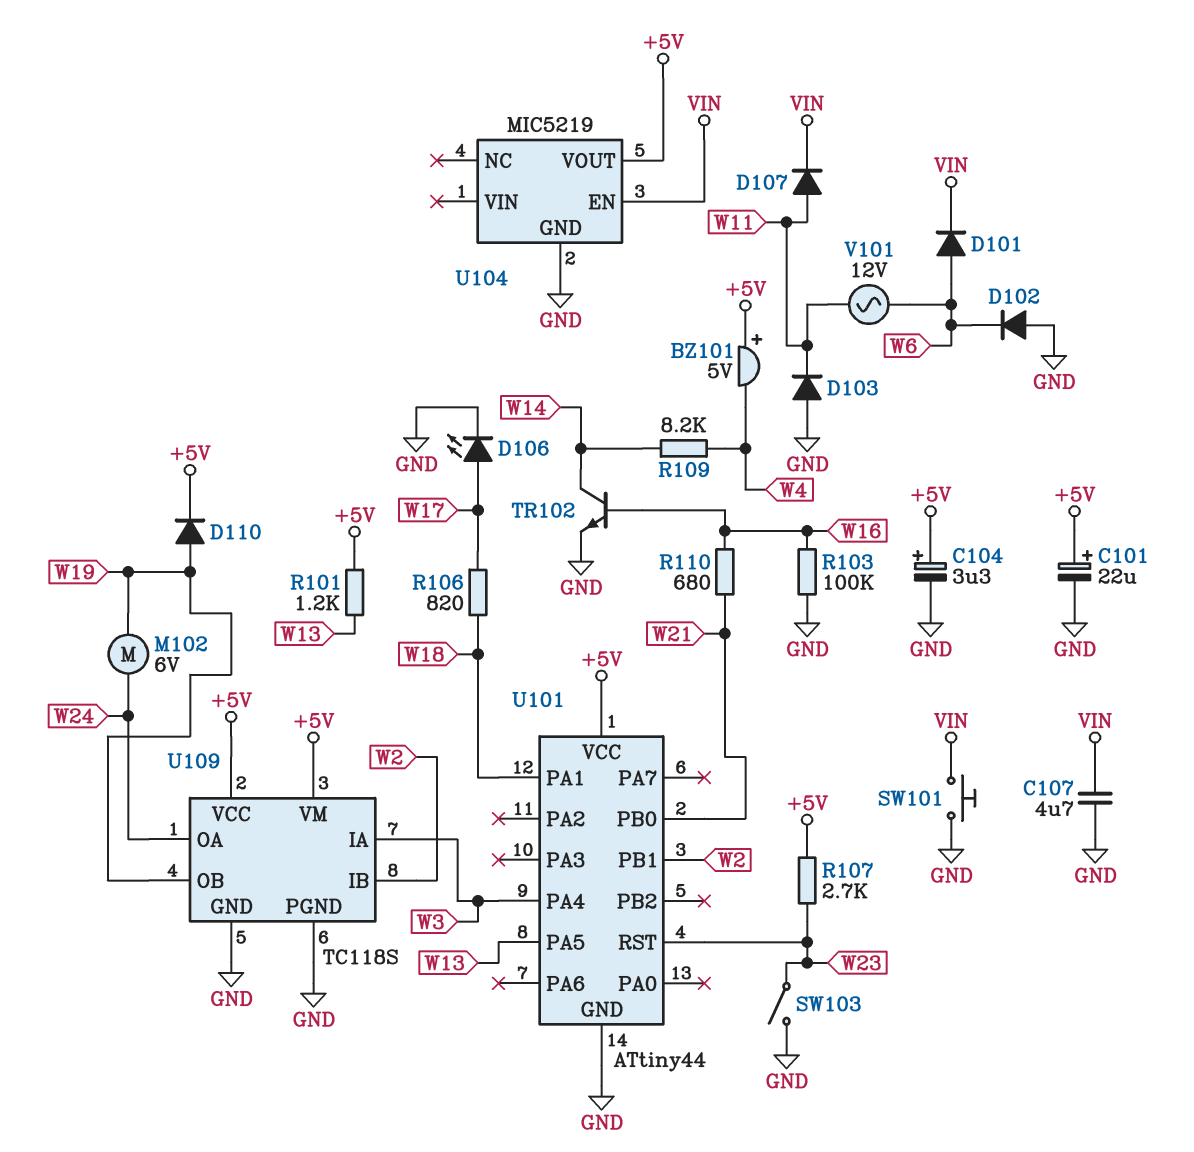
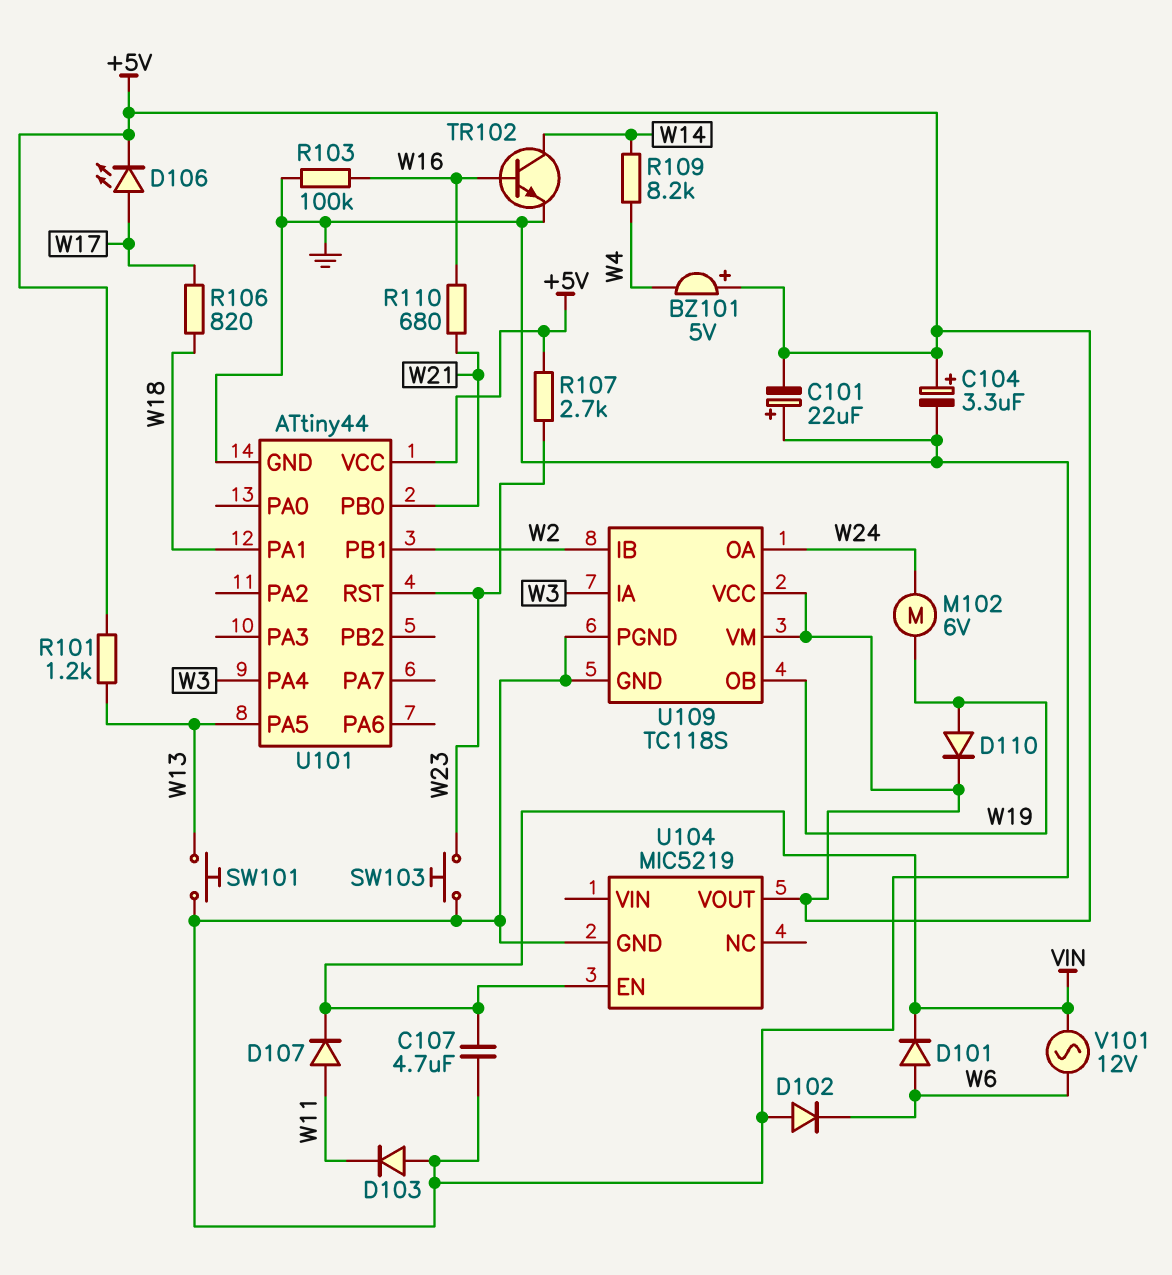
C101: 22uF (plus +5V, minus GND) -> 22uF (plus GND, minus +5V)
D106: LED (A W17, K GND) -> LED (A W17, K +5V)
SW101: button (GND, VIN) -> button (GND, W13)
SW103: switch (GND, W23) -> button (GND, W23)
V101: AC 12V (W6, W11) -> AC 12V (VIN, W6)

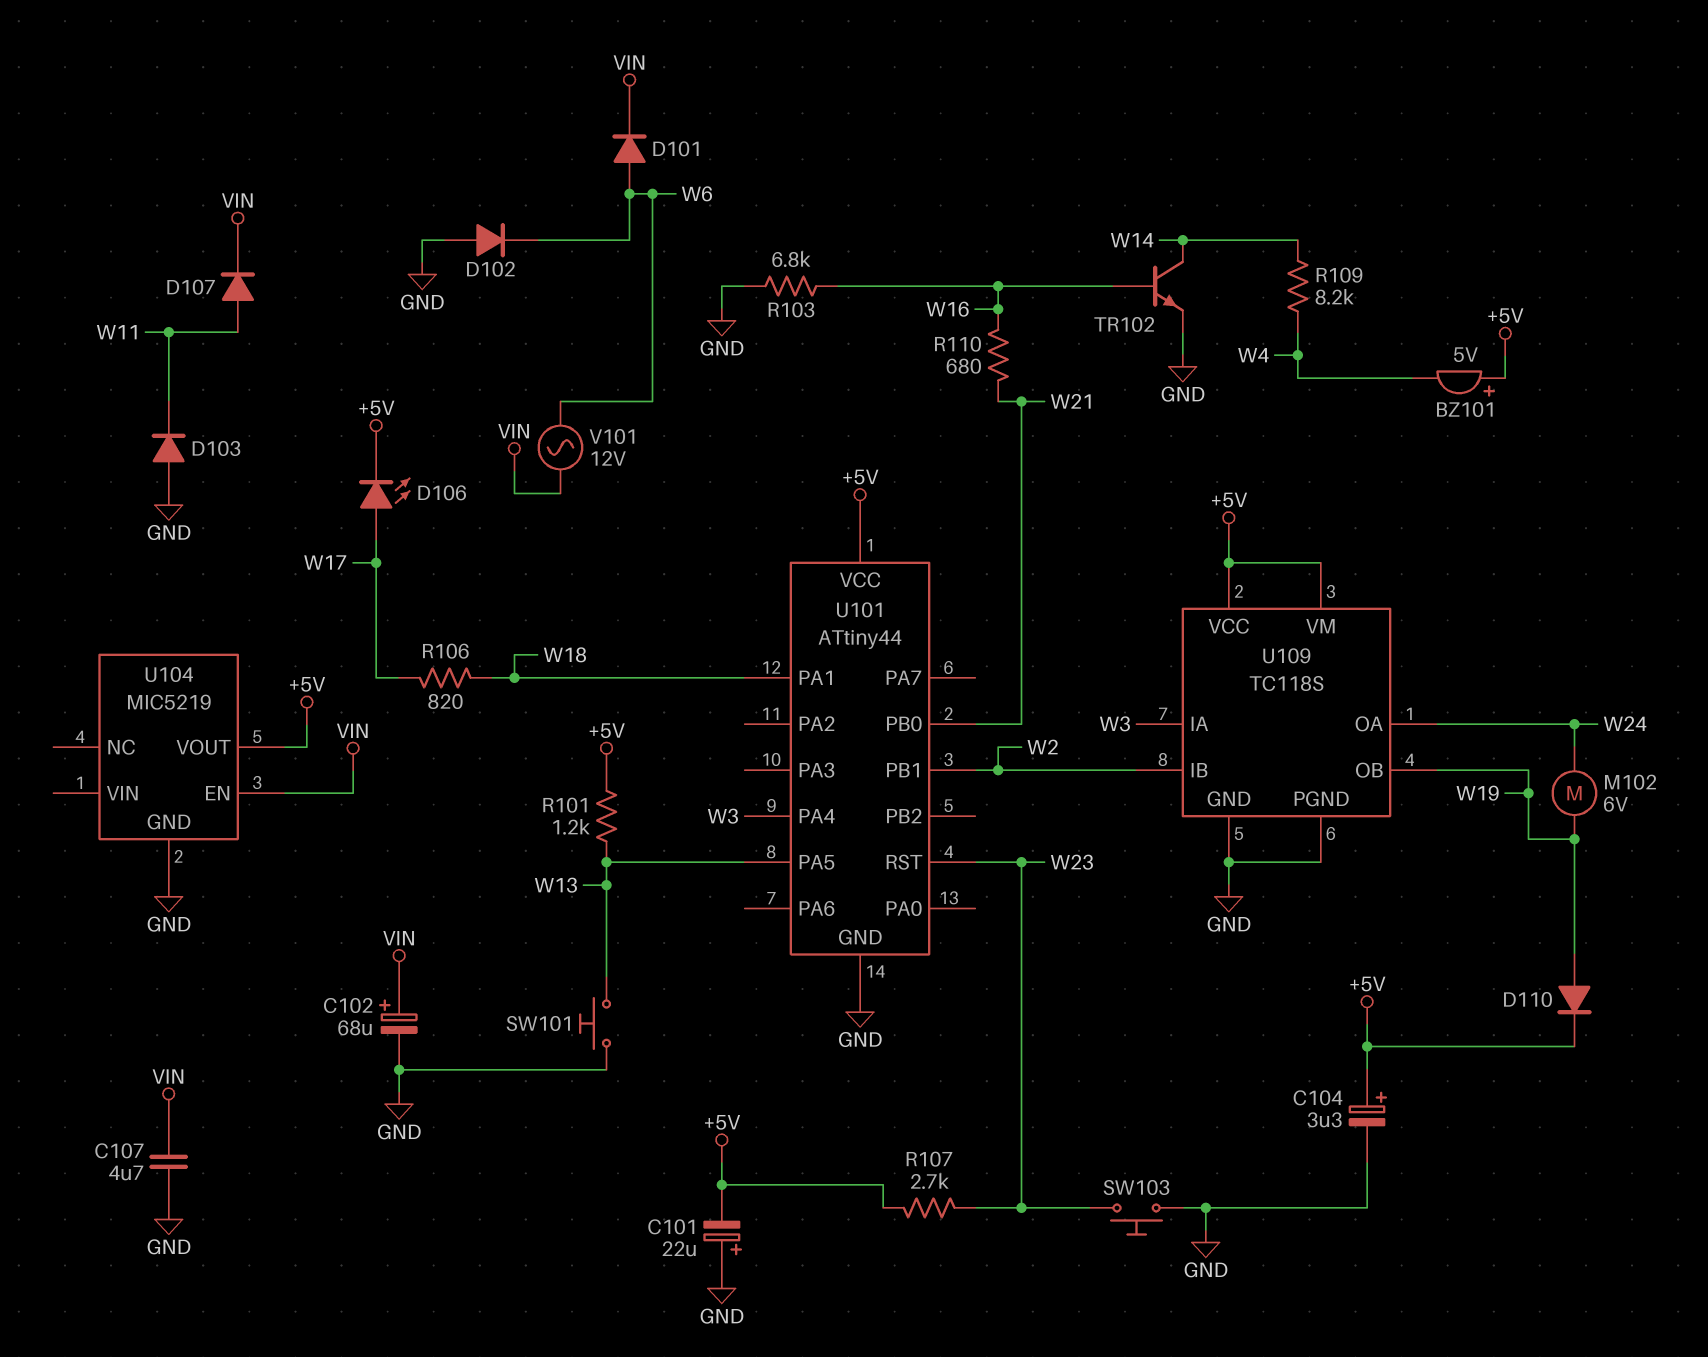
C102: none -> 68uF (plus VIN, minus GND)
R103: 100k (GND, W16) -> 6.8k (GND, W16)

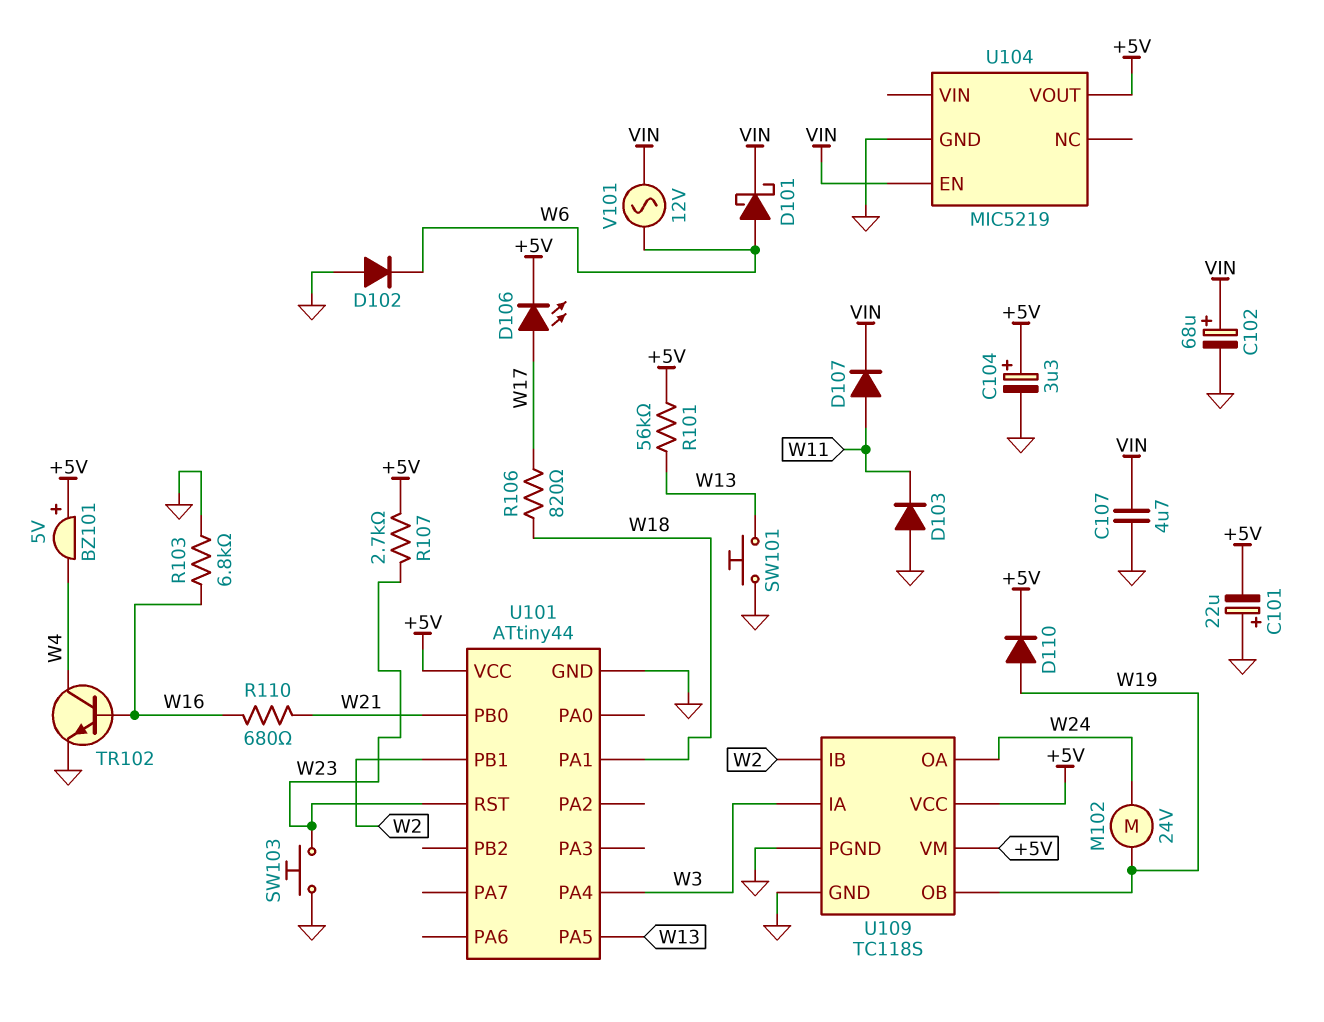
D101: diode (A W6, K VIN) -> schottky (A W6, K VIN)
M102: motor 6V (W19, W24) -> motor 24V (W19, W24)
R101: 1.2k (+5V, W13) -> 56k (+5V, W13)
R109: 8.2k (W4, W14) -> none
TR102: NPN (B W16, C W14, E GND) -> NPN (B W16, C W4, E GND)

